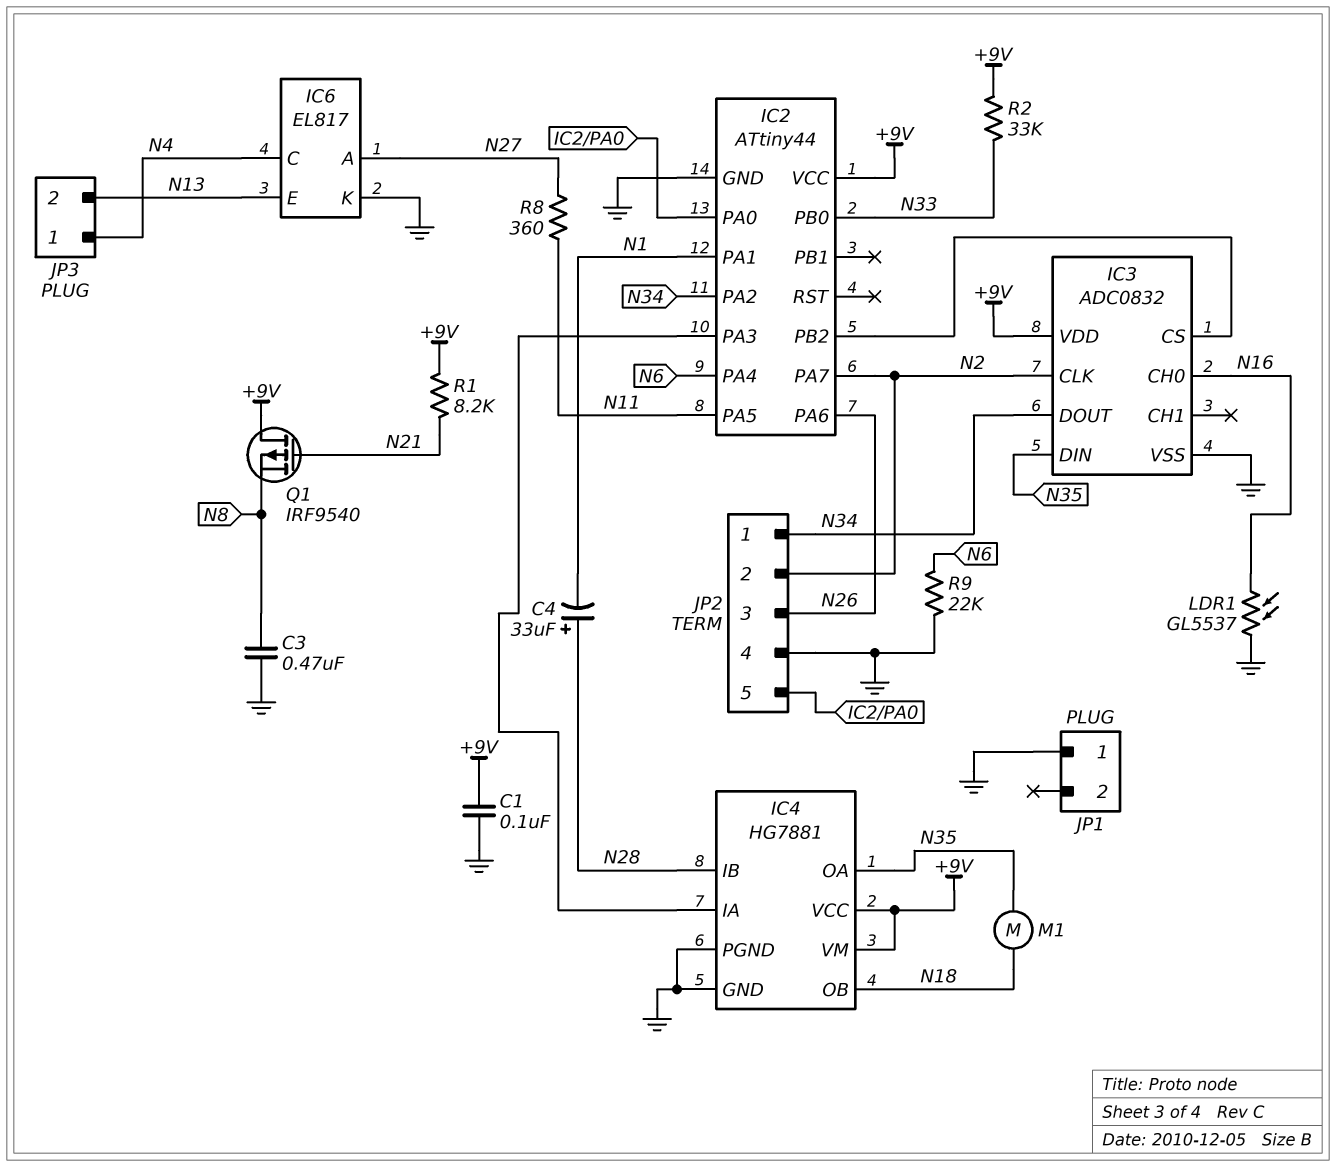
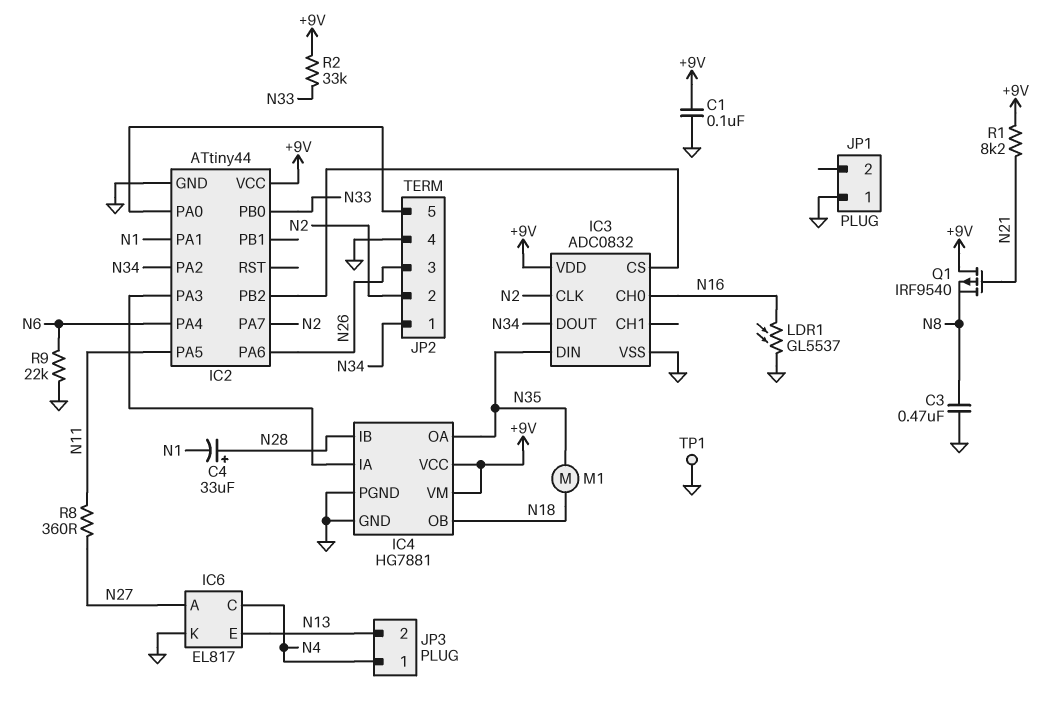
TP1: none -> test point (GND)

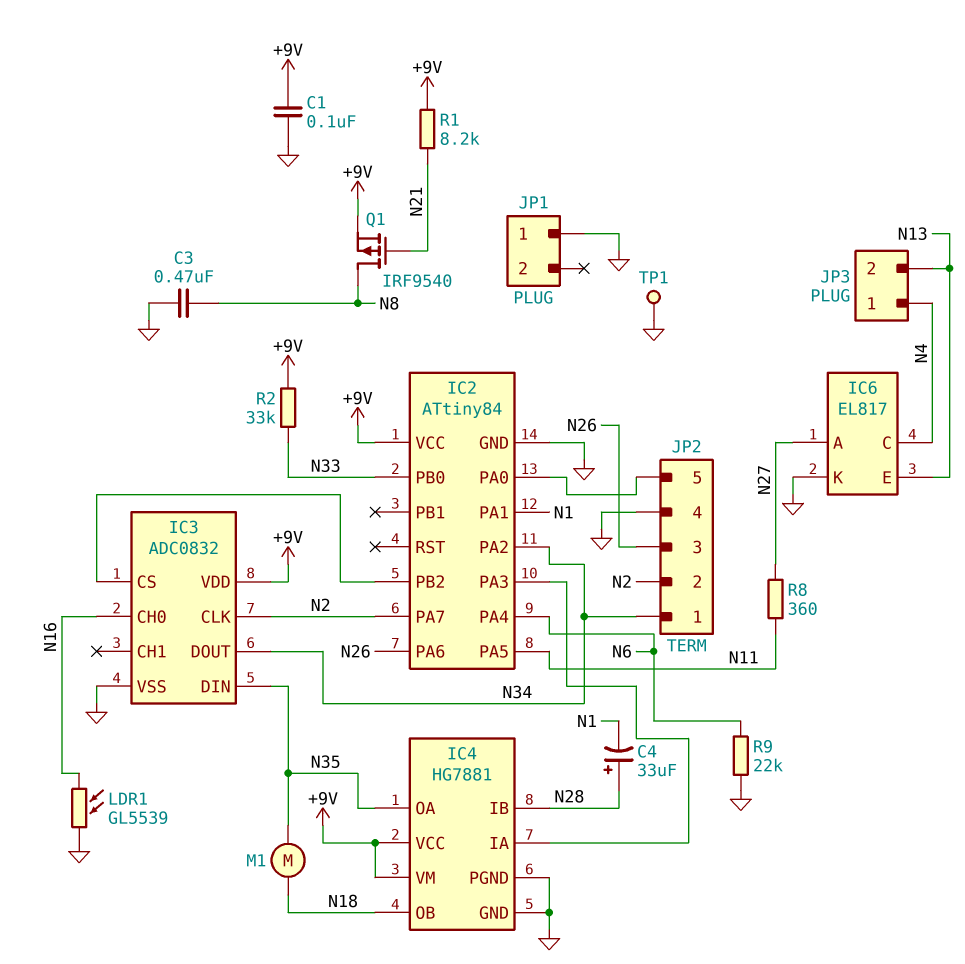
IC2: ATtiny44 -> ATtiny84
LDR1: GL5537 (GND, N16) -> GL5539 (GND, N16)
Q1: PMOS IRF9540 (G N21, D +9V, S N8) -> PMOS IRF9540 (G N21, D N8, S +9V)

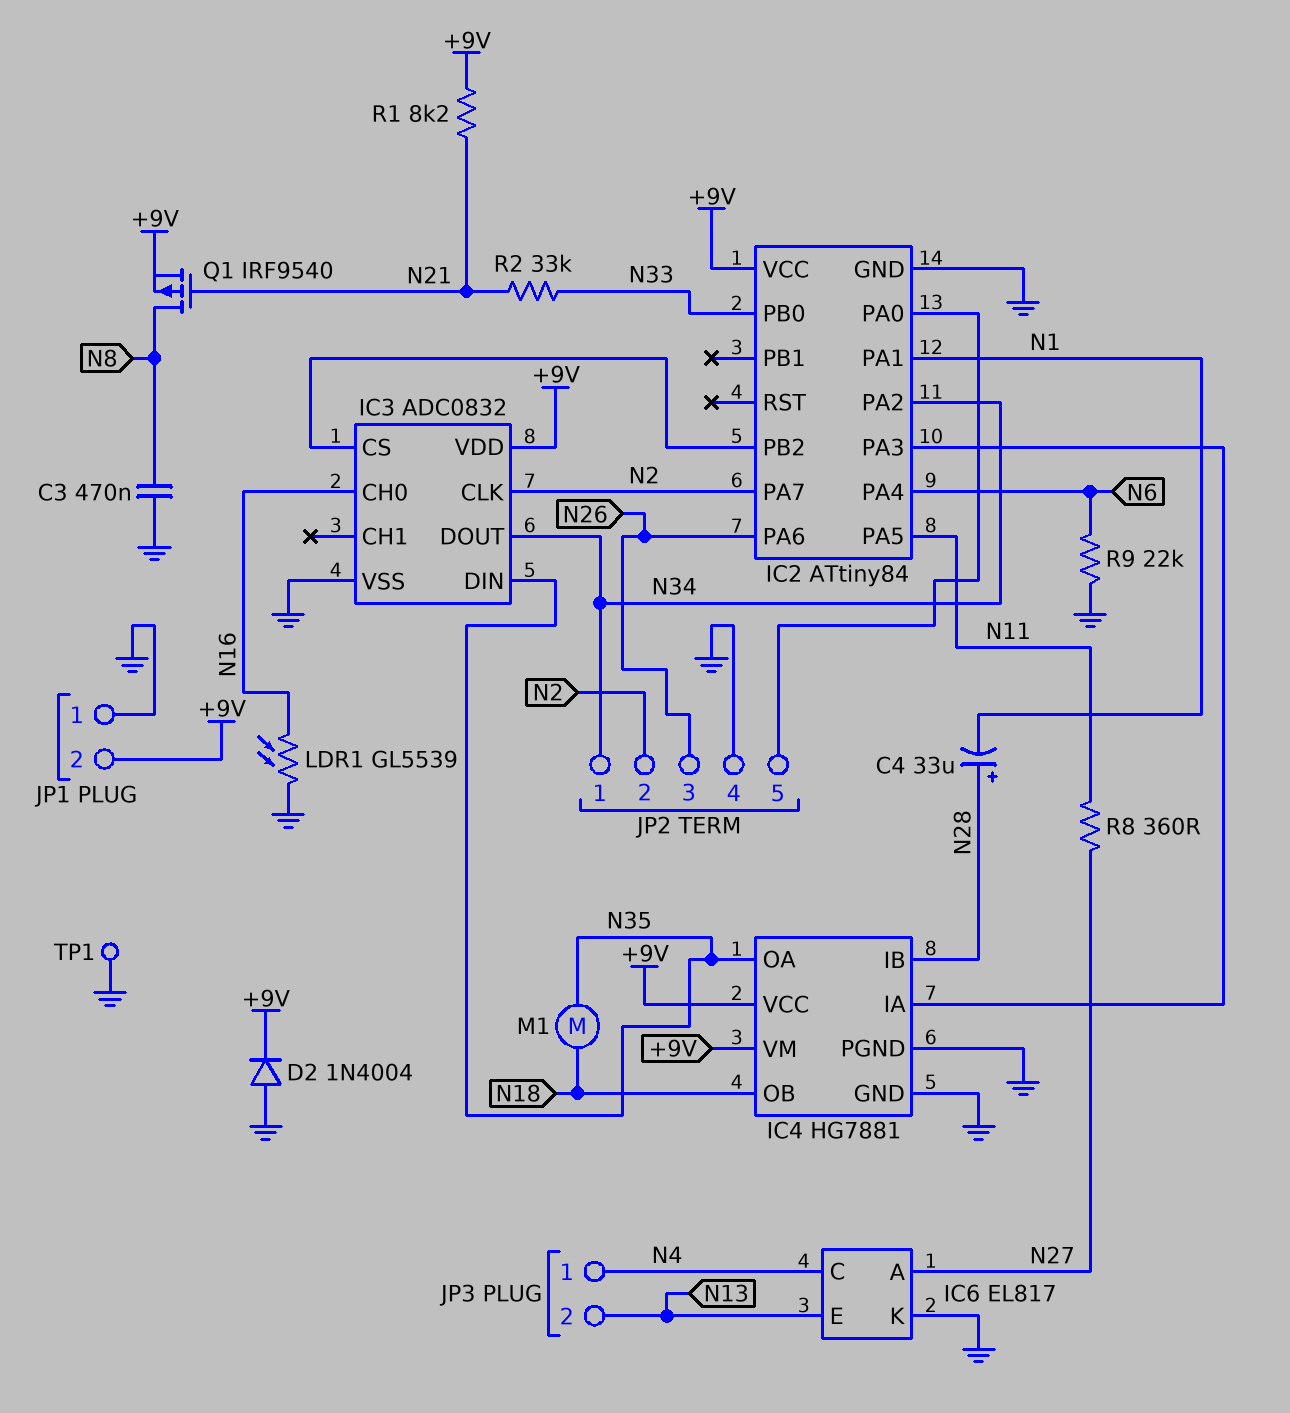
C1: 100nF (+9V, GND) -> none
D2: none -> diode 1N4004 (A GND, K +9V)
JP1 pin 2: none -> +9V
R2: 33k (+9V, N33) -> 33k (N21, N33)

